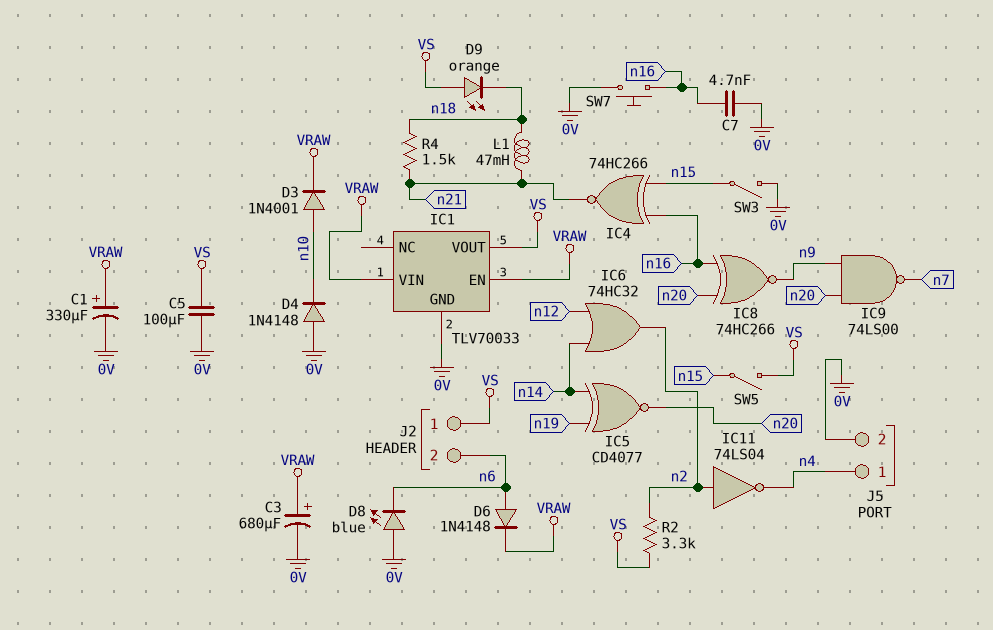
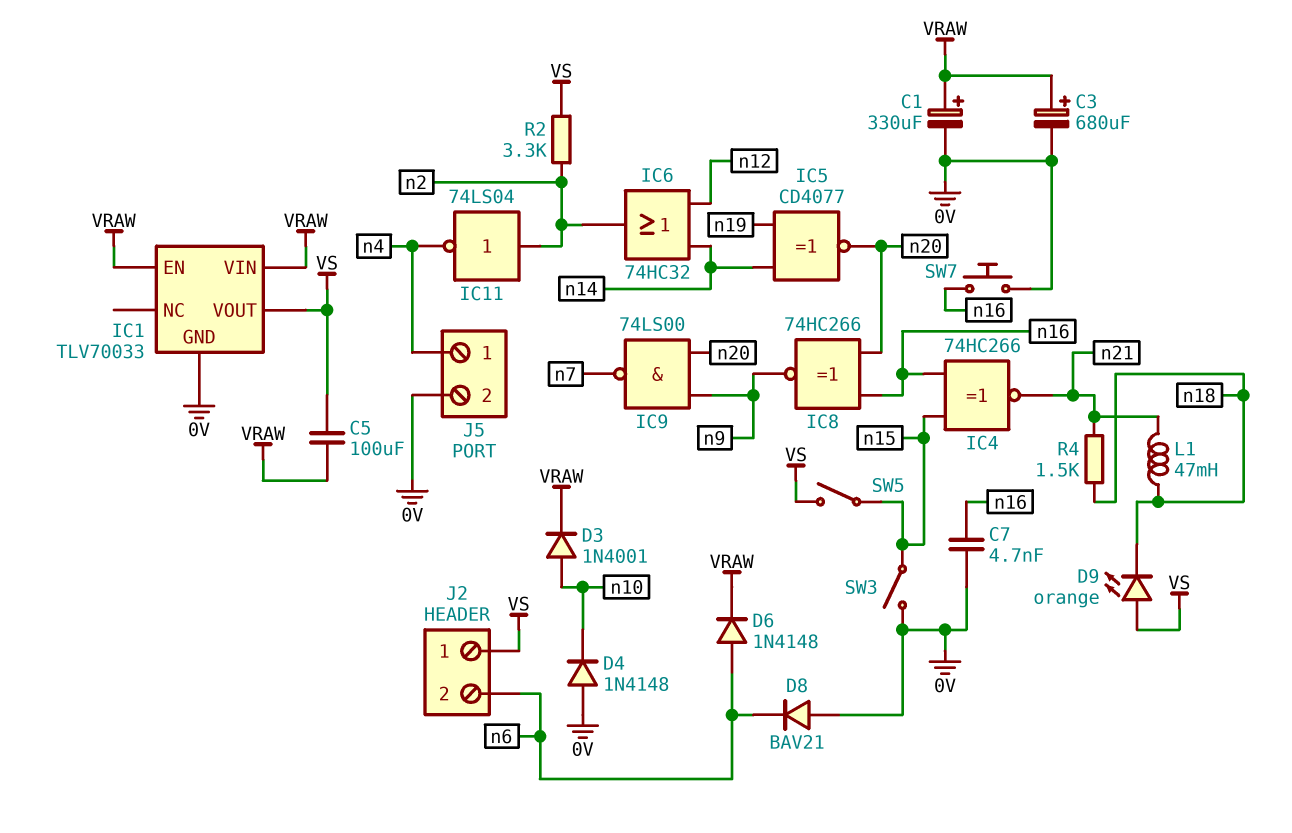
C5: 100uF (0V, VS) -> 100uF (VRAW, VS)
D8: LED blue (A 0V, K n6) -> diode BAV21 (A 0V, K n6)

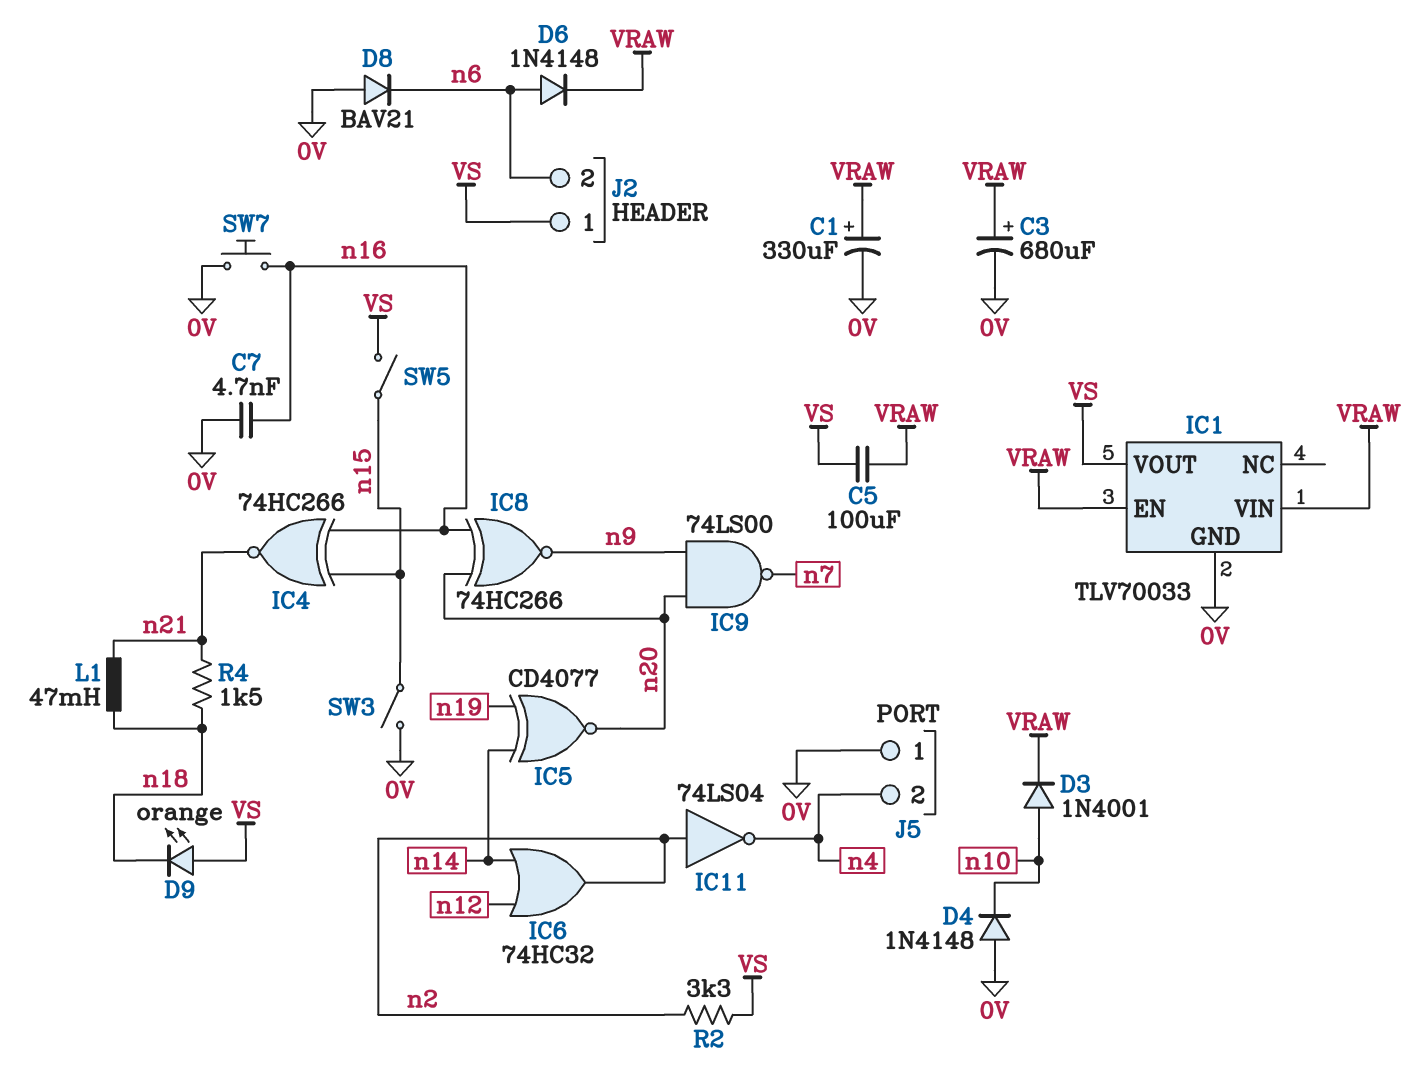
J5 pin 1: n4 -> 0V
J5 pin 2: 0V -> n4

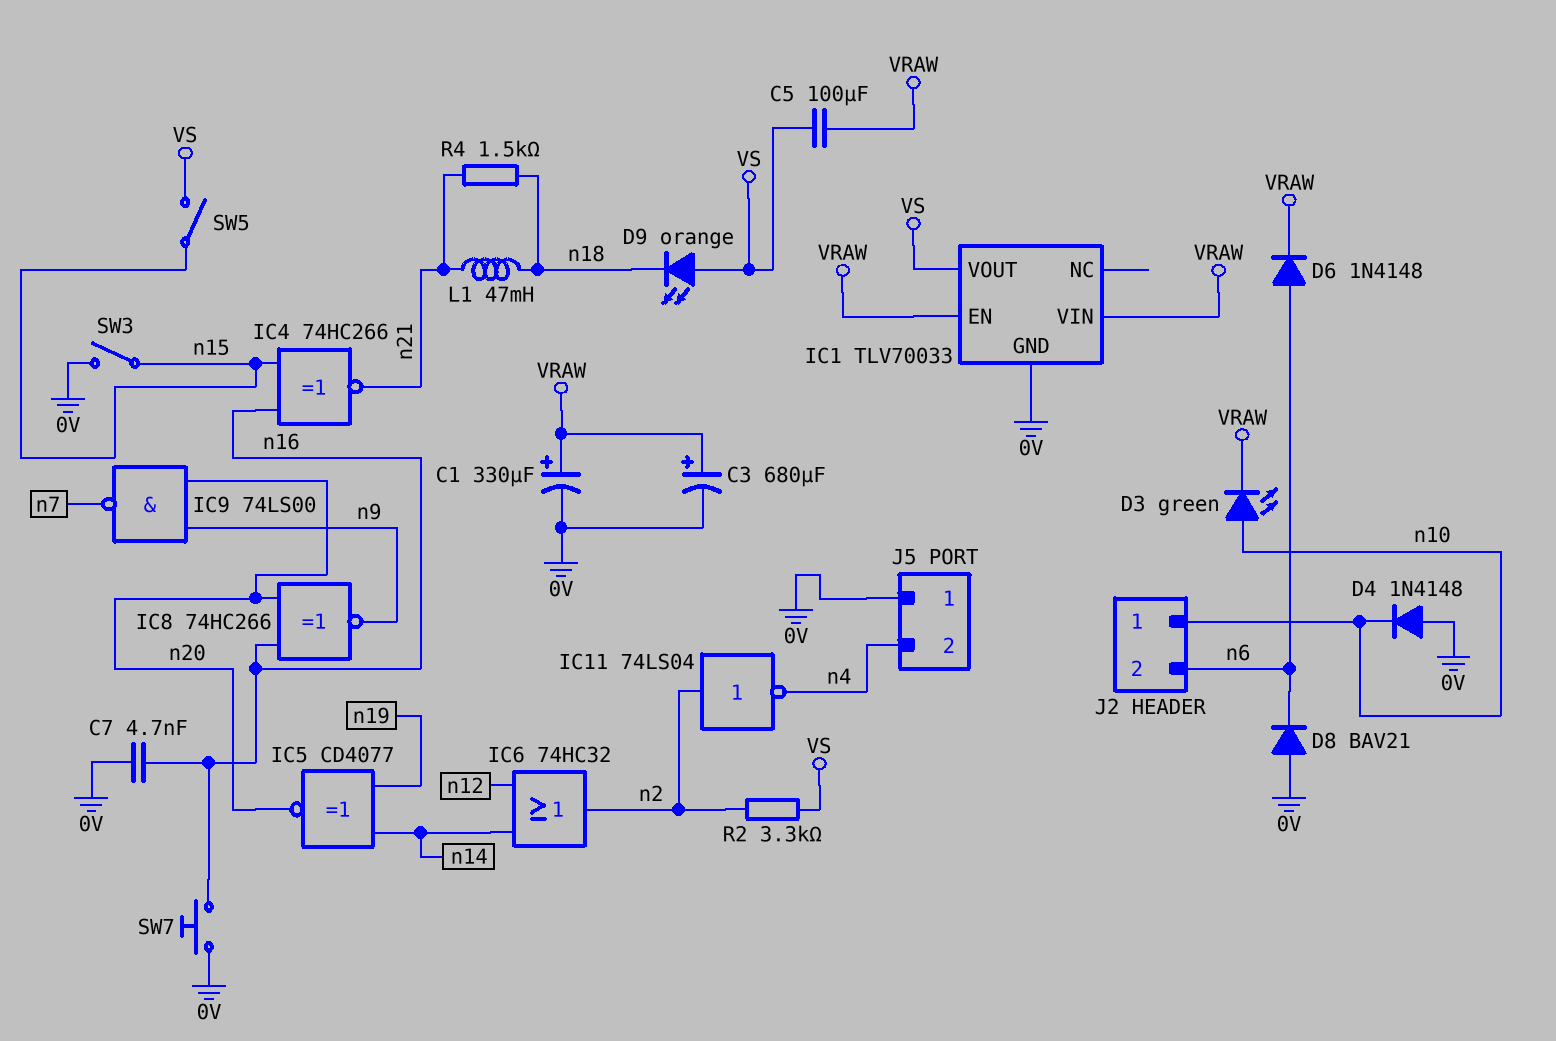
D3: diode 1N4001 (A n10, K VRAW) -> LED green (A n10, K VRAW)
J2 pin 1: VS -> n10

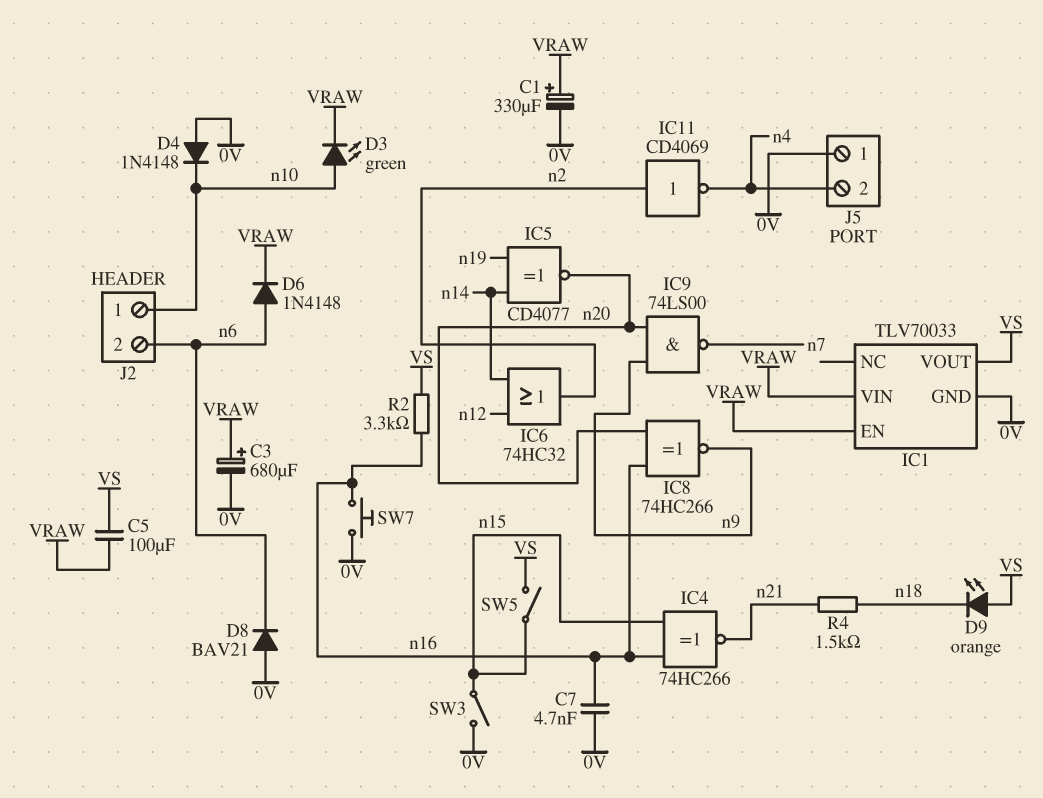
IC11: NOT 74LS04 (in n2, out n4) -> NOT CD4069 (in n2, out n4)
L1: 47mH (n18, n21) -> none
R2: 3.3k (VS, n2) -> 3.3k (VS, n16)

